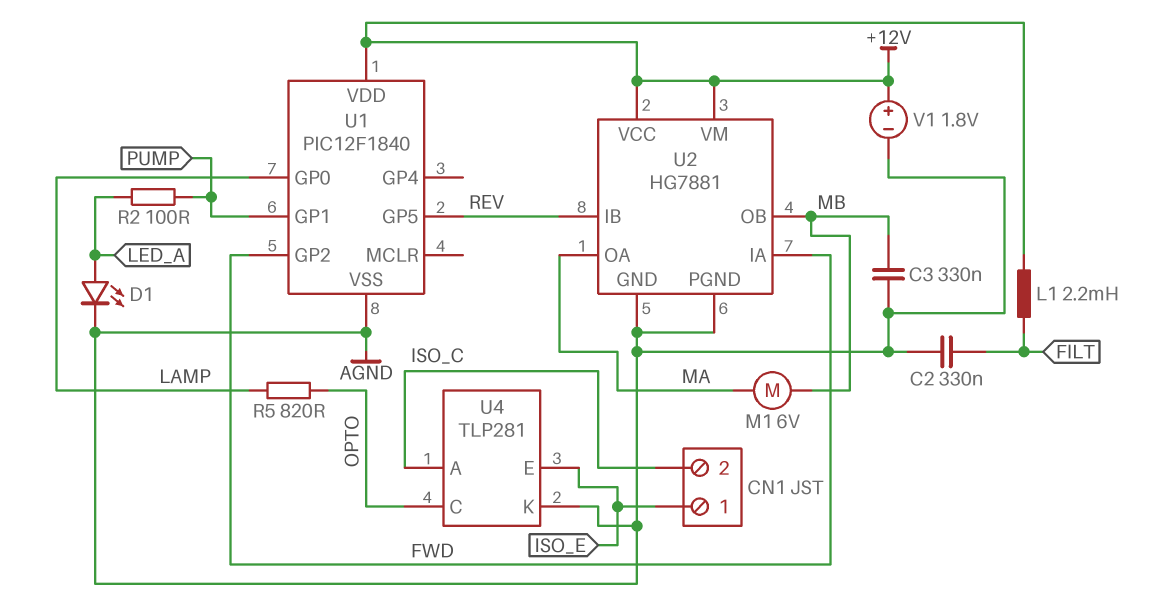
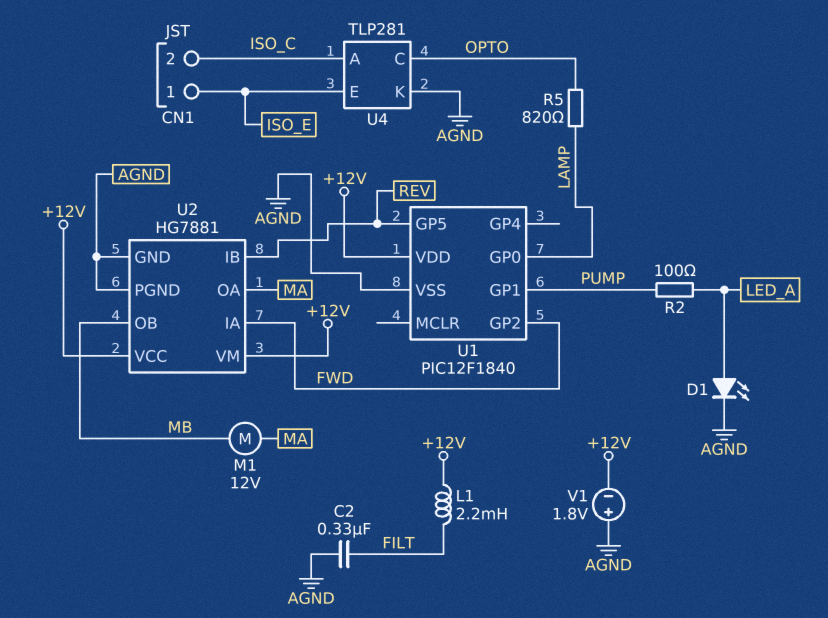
C3: 330nF (AGND, MB) -> none
M1: motor 6V (MA, MB) -> motor 12V (MA, MB)
V1: 1.8V (plus +12V, minus AGND) -> 1.8V (plus AGND, minus +12V)

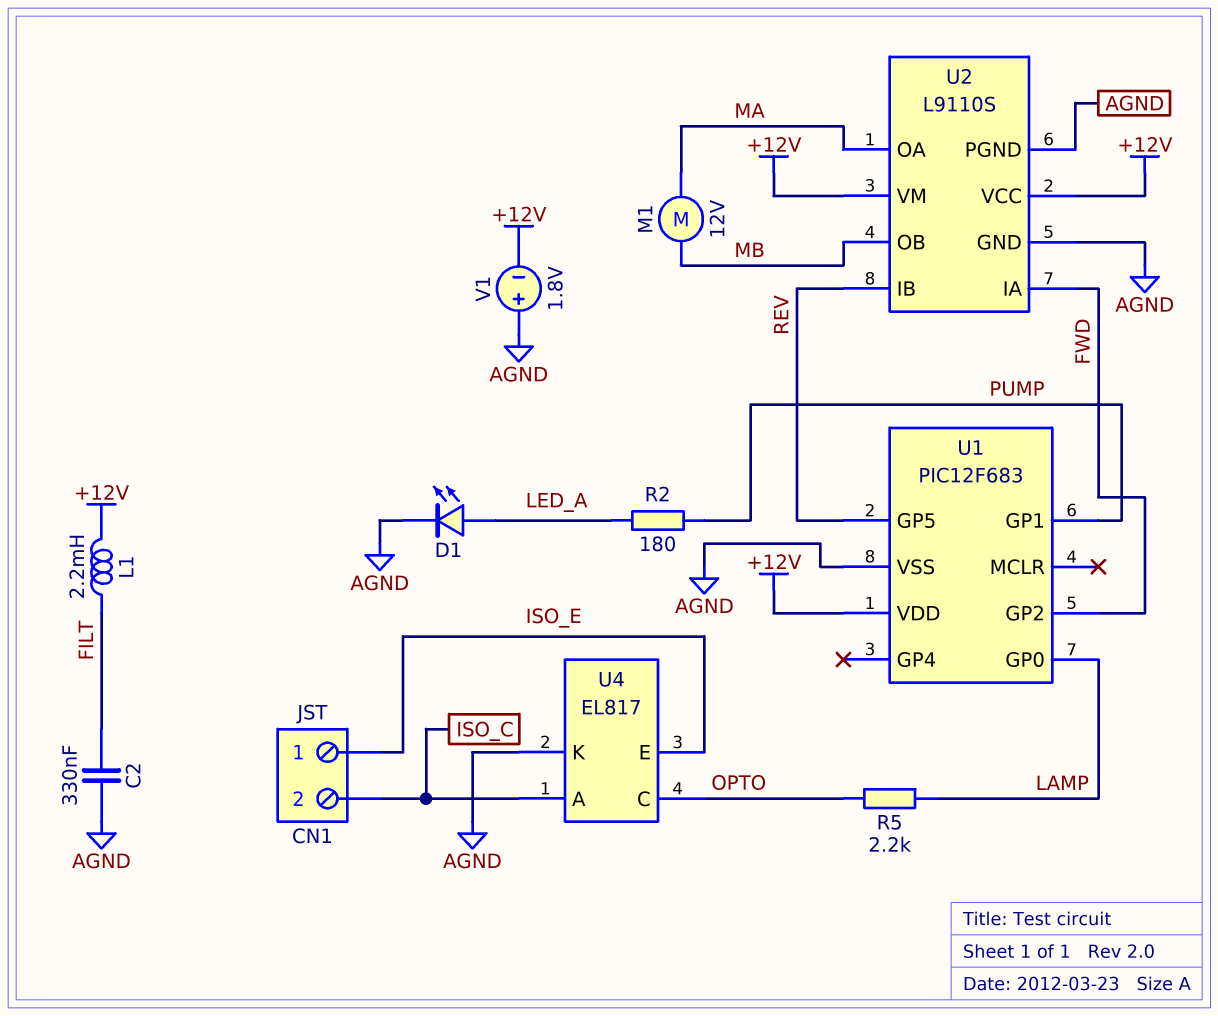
R2: 100 (LED_A, PUMP) -> 180 (LED_A, PUMP)
R5: 820 (LAMP, OPTO) -> 2.2k (LAMP, OPTO)
U1: PIC12F1840 -> PIC12F683
U2: HG7881 -> L9110S
U4: TLP281 -> EL817

